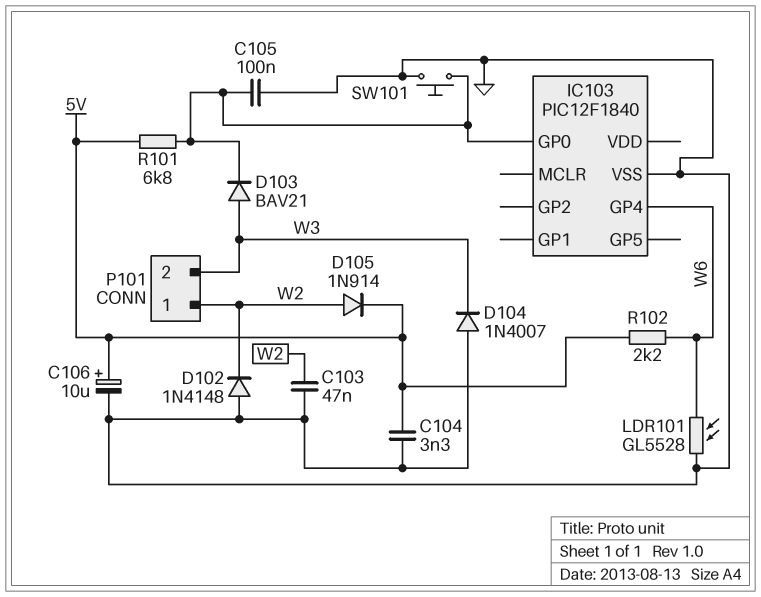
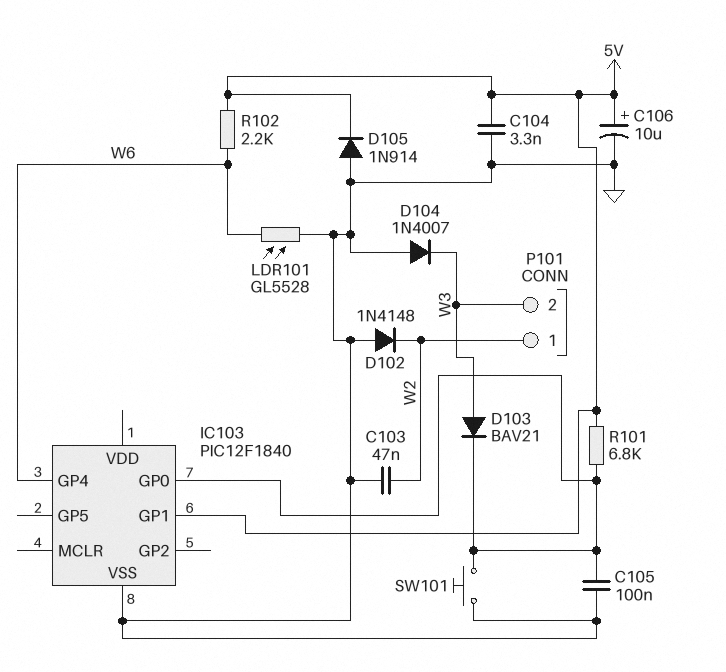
D105: diode 1N914 (A W2, K 5V) -> diode 1N914 (A GND, K 5V)
IC103 pin GP1: none -> 5V

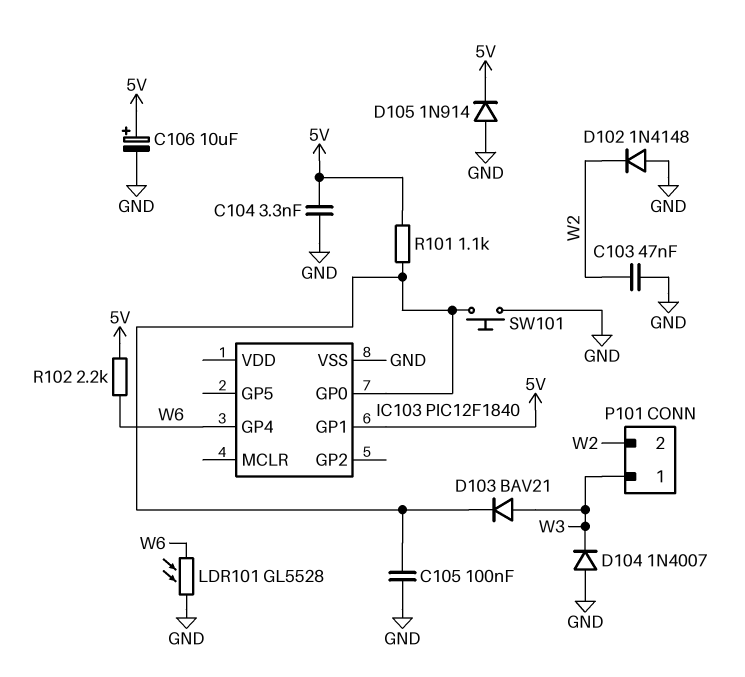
P101 pin 1: W2 -> W3
P101 pin 2: W3 -> W2
R101: 6.8k (5V, IC103/GP0) -> 1.1k (5V, IC103/GP0)

